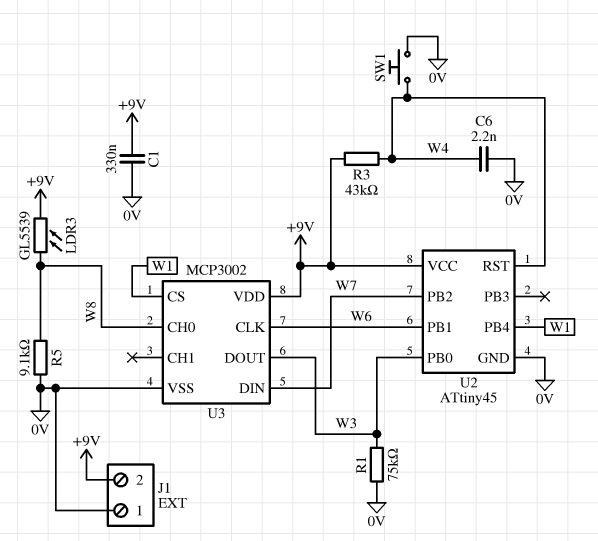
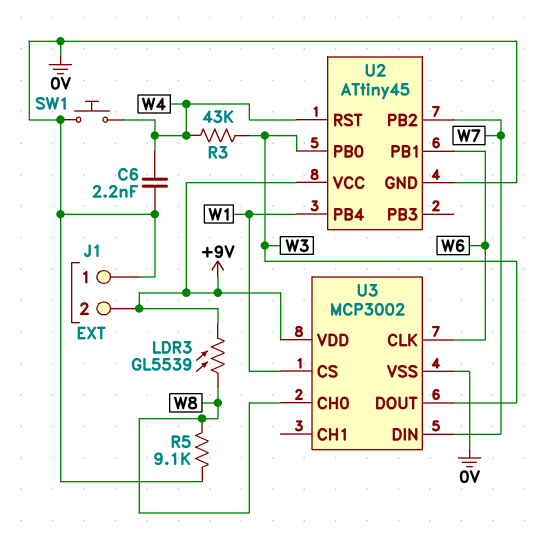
C1: 330nF (+9V, 0V) -> none
R1: 75k (0V, W3) -> none
R3: 43k (+9V, W4) -> 43k (W3, W4)

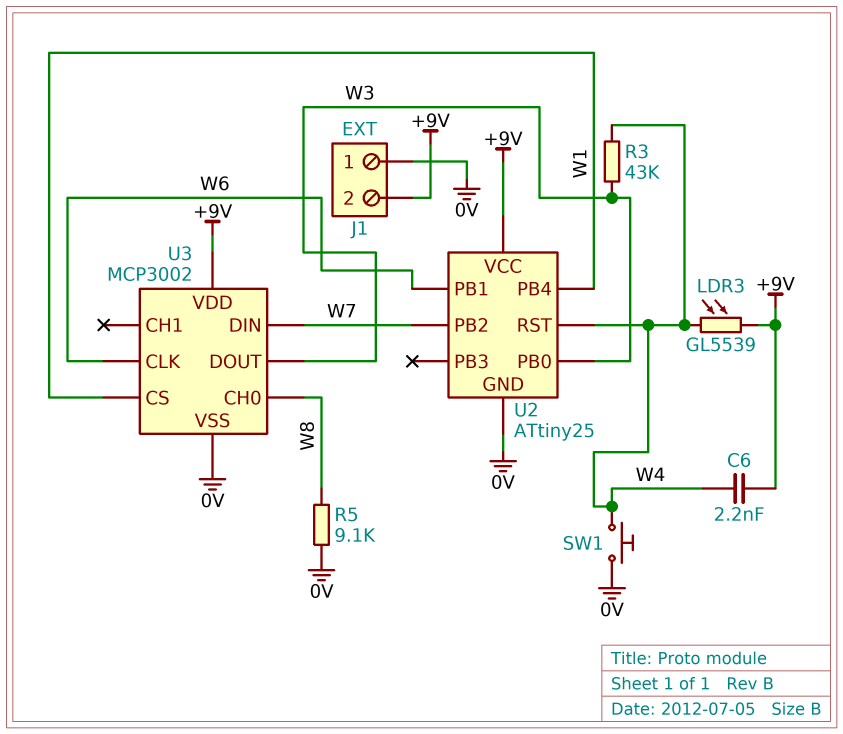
C6: 2.2nF (0V, W4) -> 2.2nF (+9V, W4)
LDR3: GL5539 (+9V, W8) -> GL5539 (+9V, W4)
U2: ATtiny45 -> ATtiny25

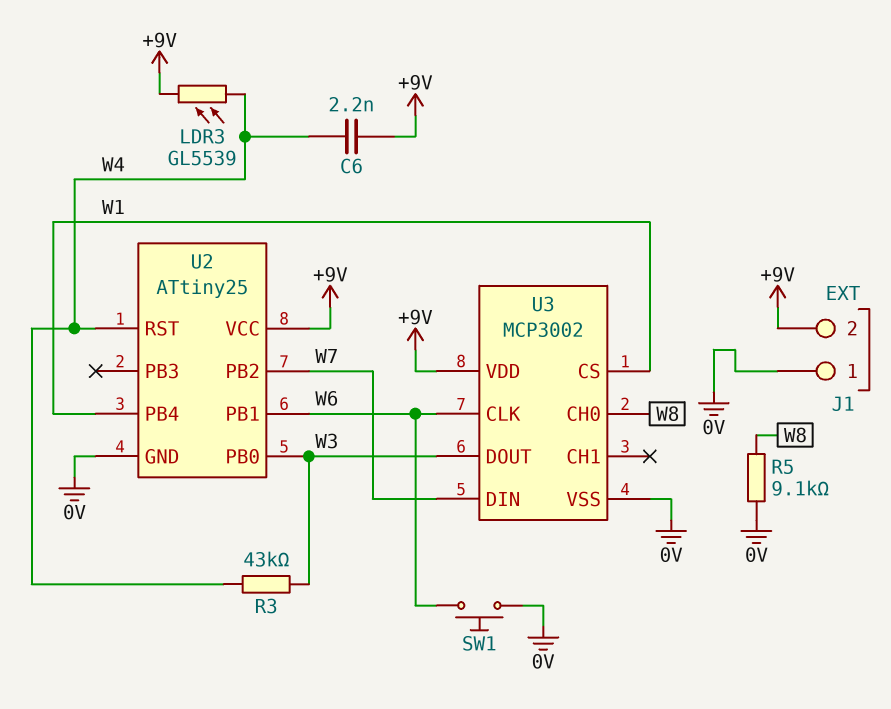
SW1: button (0V, W4) -> button (0V, W6)

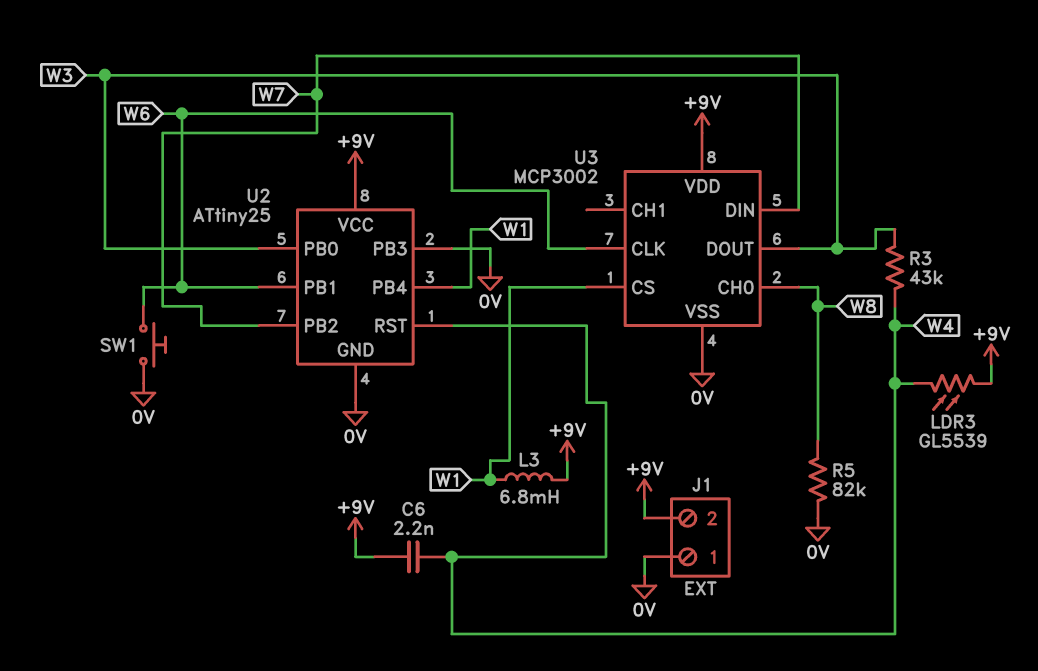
L3: none -> 6.8mH (+9V, W1)
R5: 9.1k (0V, W8) -> 82k (0V, W8)
U2 pin PB3: none -> 0V

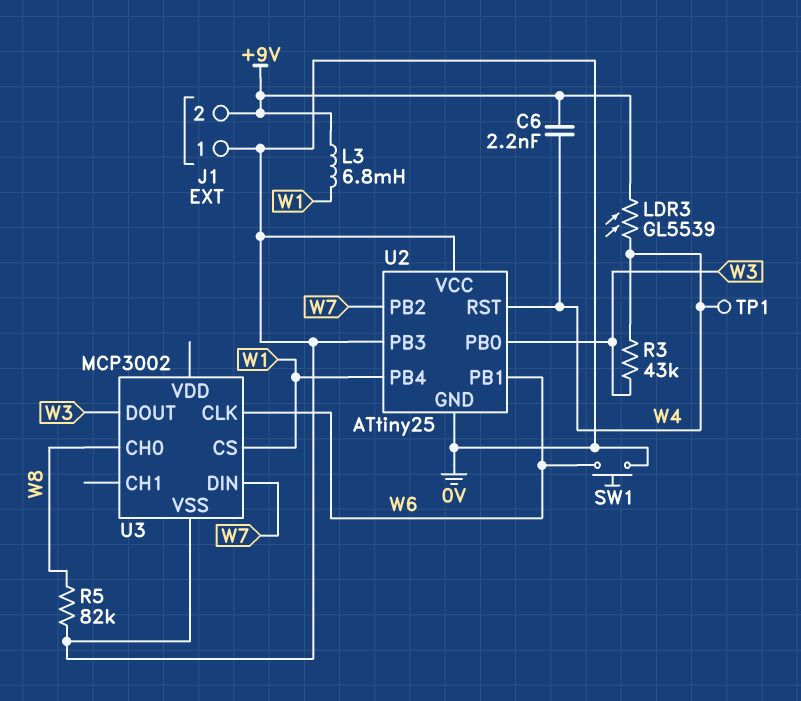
TP1: none -> test point (W4)
U2 pin VCC: +9V -> 0V
U3 pin VDD: +9V -> none

